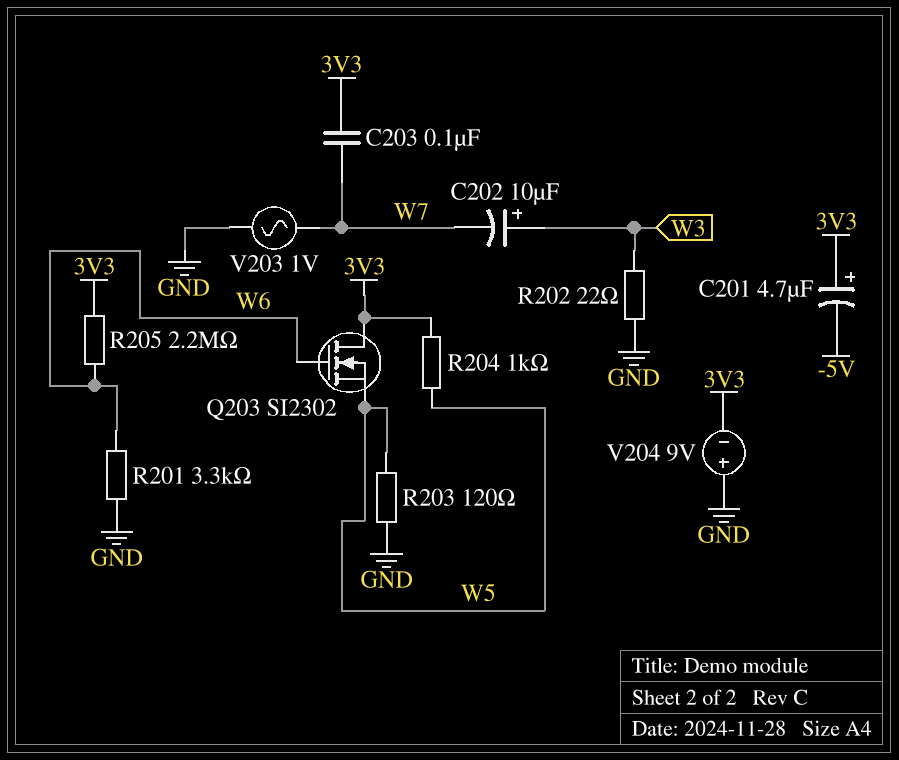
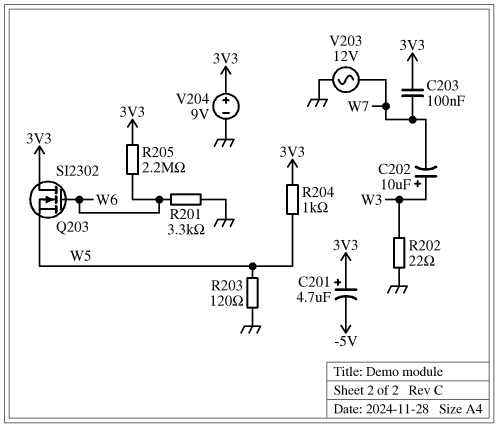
V203: AC 1V (GND, W7) -> AC 12V (GND, W7)
V204: 9V (plus GND, minus 3V3) -> 9V (plus 3V3, minus GND)

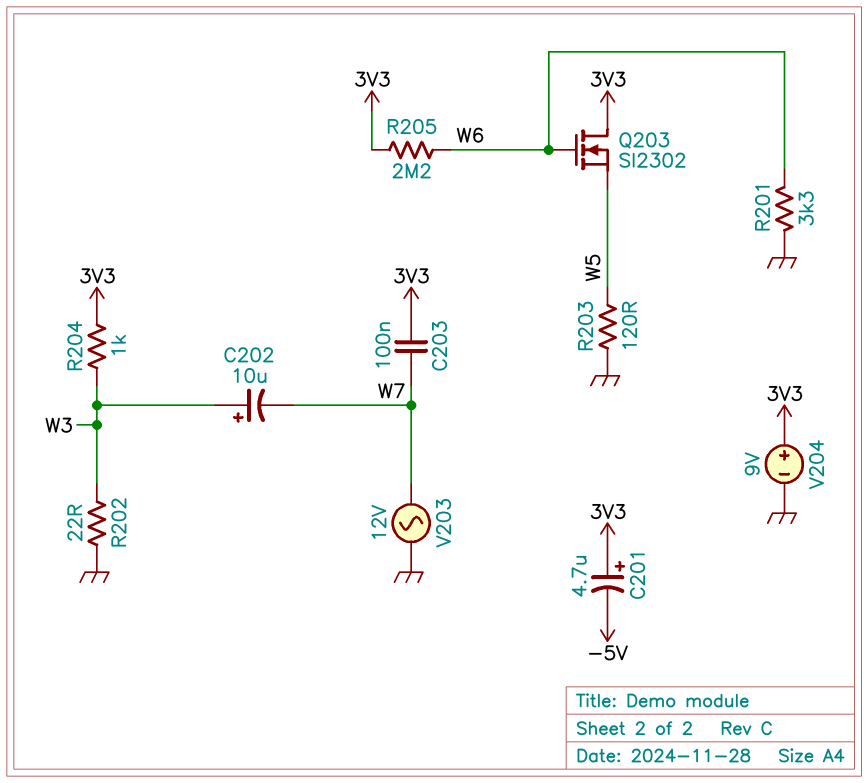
R204: 1k (3V3, W5) -> 1k (3V3, W3)

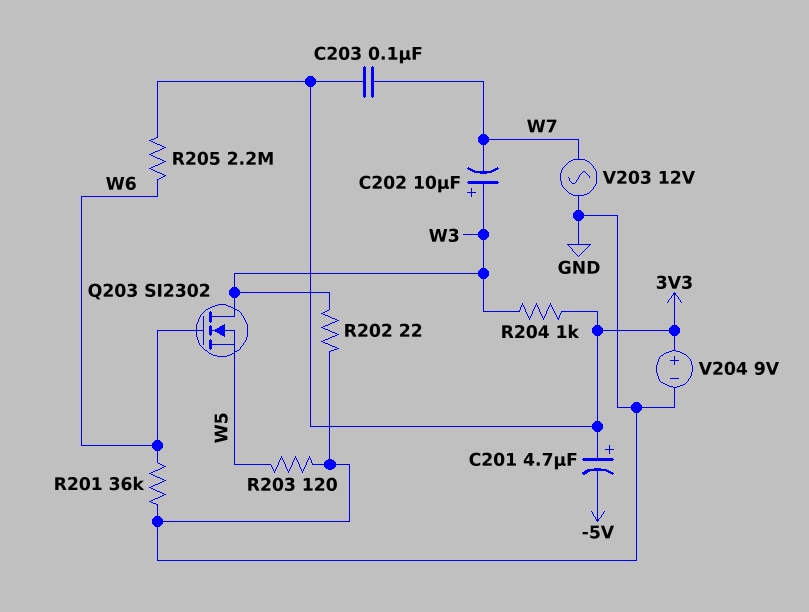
Q203: NMOS SI2302 (G W6, D 3V3, S W5) -> NMOS SI2302 (G W6, D W3, S W5)
R201: 3.3k (GND, W6) -> 36k (GND, W6)

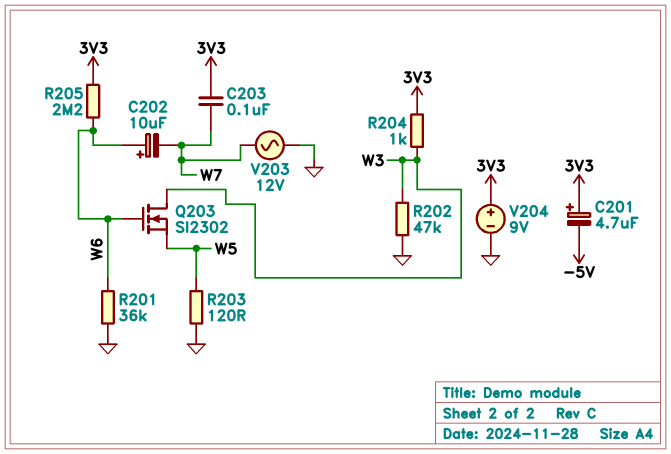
C202: 10uF (plus W3, minus W7) -> 10uF (plus W6, minus W7)
R202: 22 (GND, W3) -> 47k (GND, W3)

